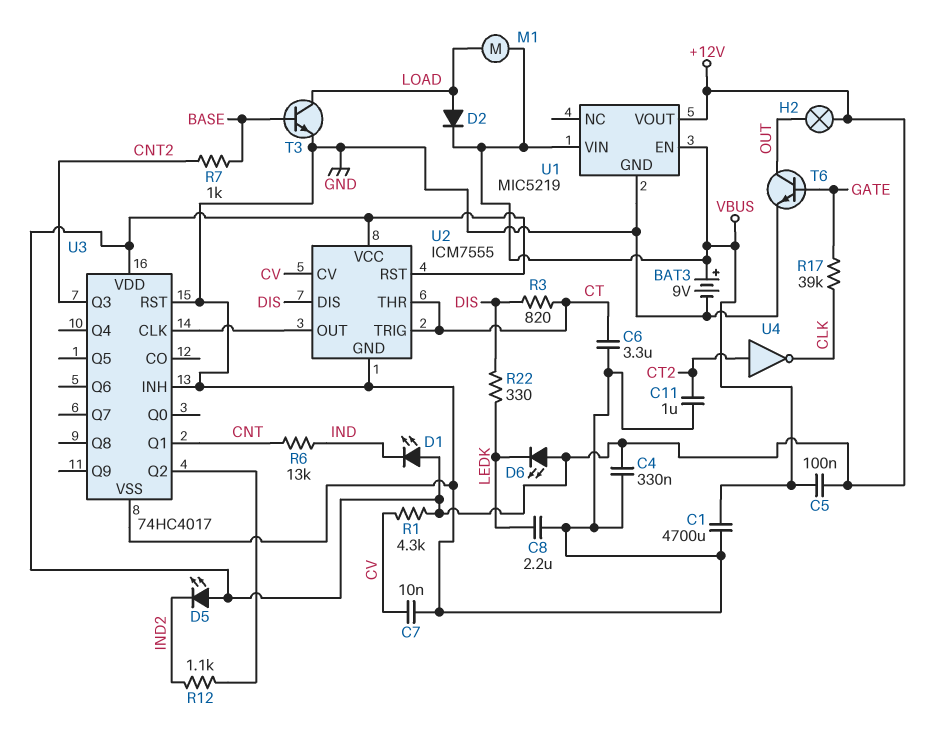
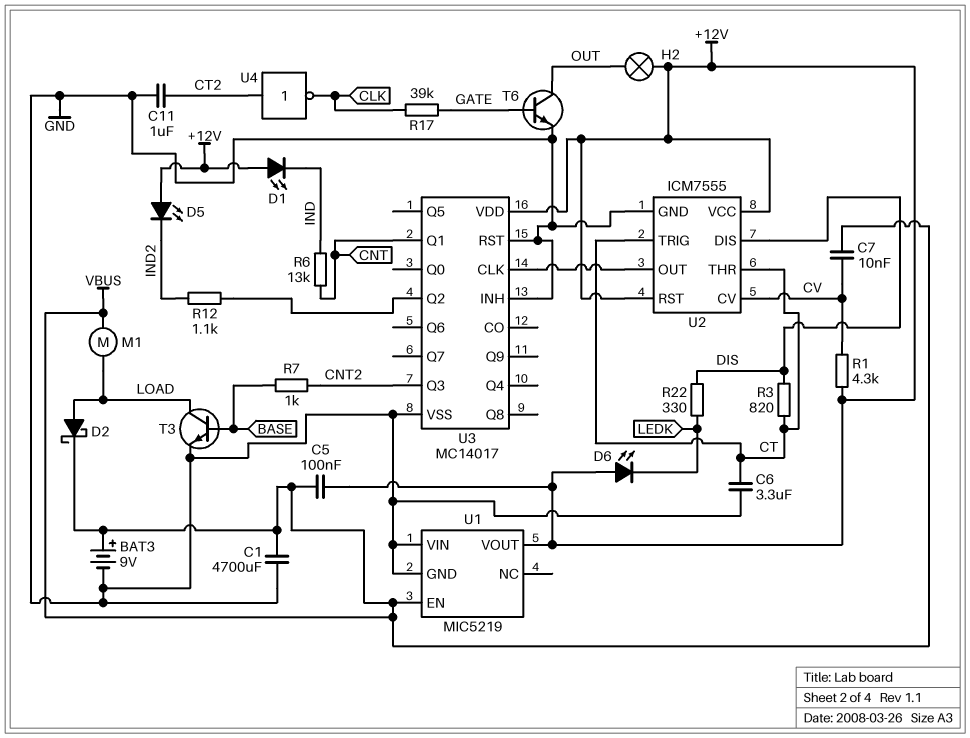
C4: 330nF (+12V, GND) -> none
C7: 10nF (CV, GND) -> 10nF (CV, VBUS)
C8: 2.2uF (GND, LEDK) -> none
D2: diode (A LOAD, K VBUS) -> schottky (A LOAD, K VBUS)
U1 pin VIN: VBUS -> GND
U3: 74HC4017 -> MC14017

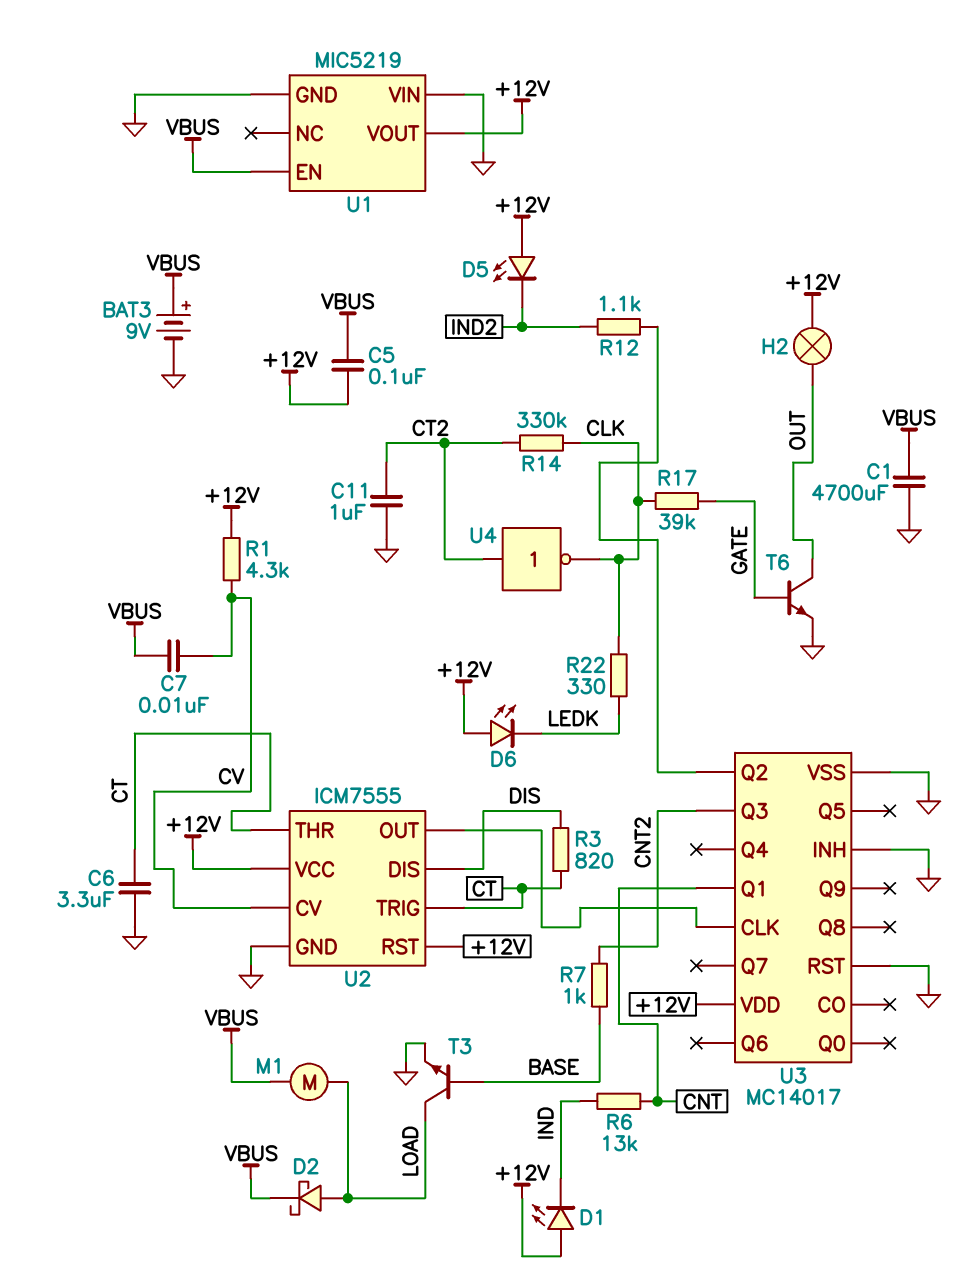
R14: none -> 330k (CLK, CT2)
R22: 330 (DIS, LEDK) -> 330 (CLK, LEDK)

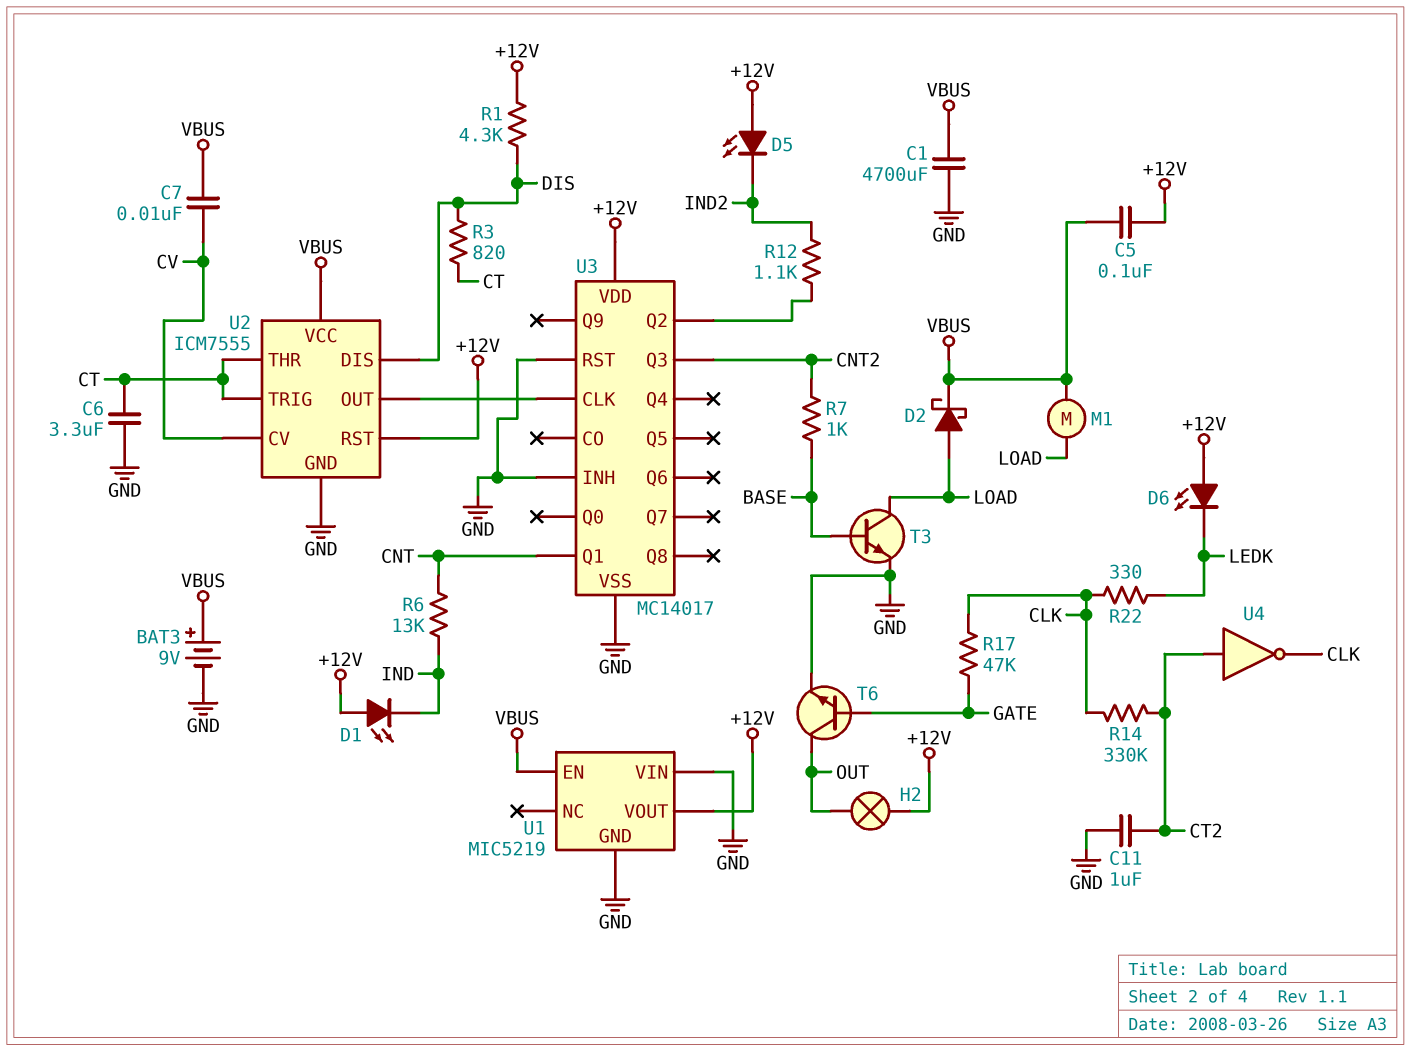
R1: 4.3k (+12V, CV) -> 4.3k (+12V, DIS)
R17: 39k (CLK, GATE) -> 47k (CLK, GATE)
U2 pin VCC: +12V -> VBUS

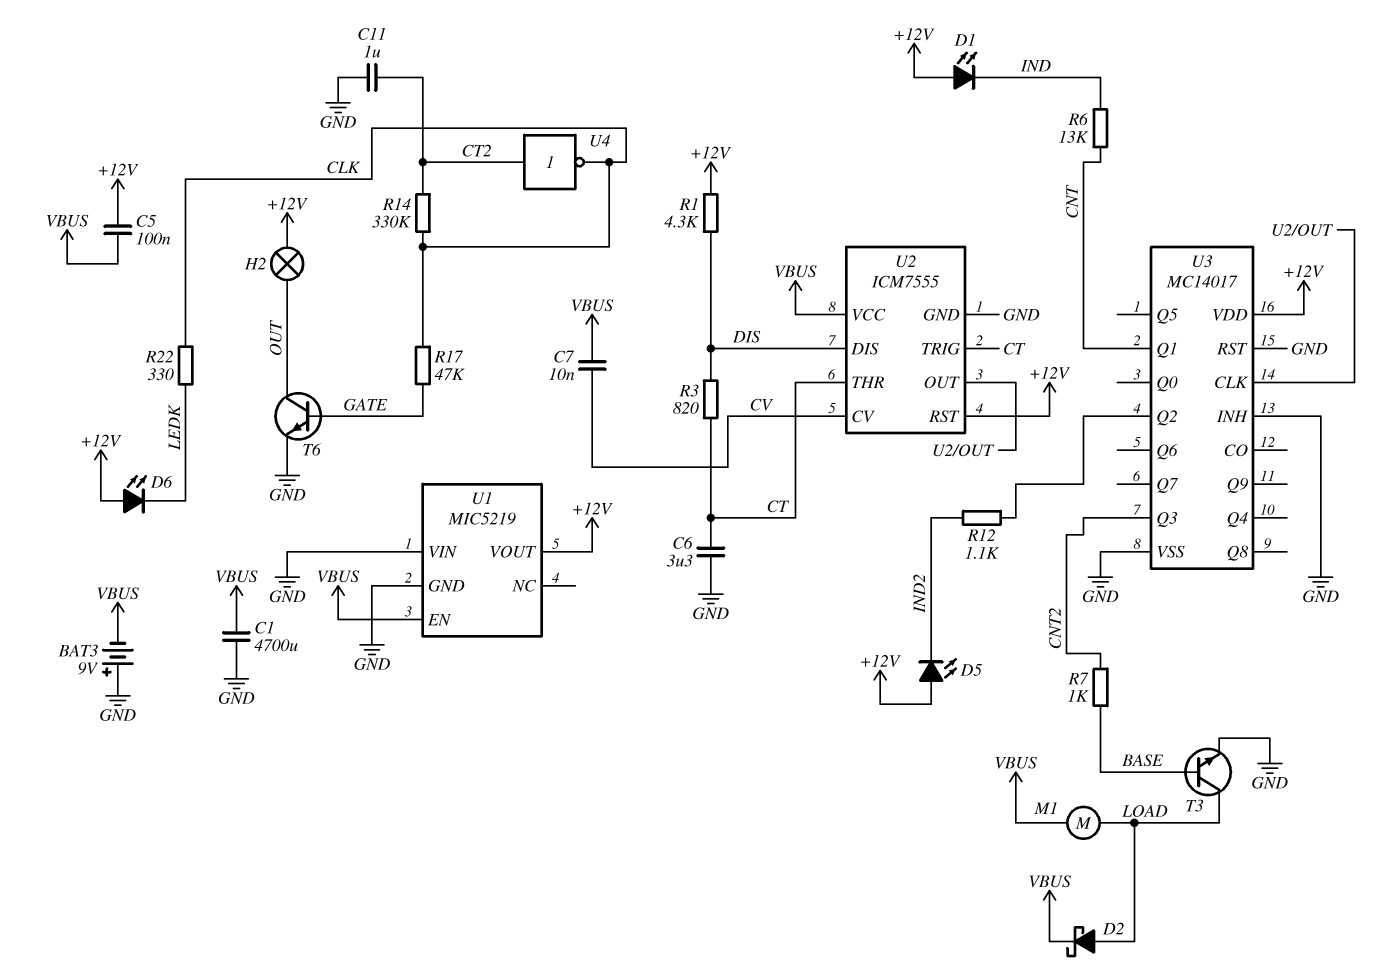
BAT3: 9V (plus VBUS, minus GND) -> 9V (plus GND, minus VBUS)

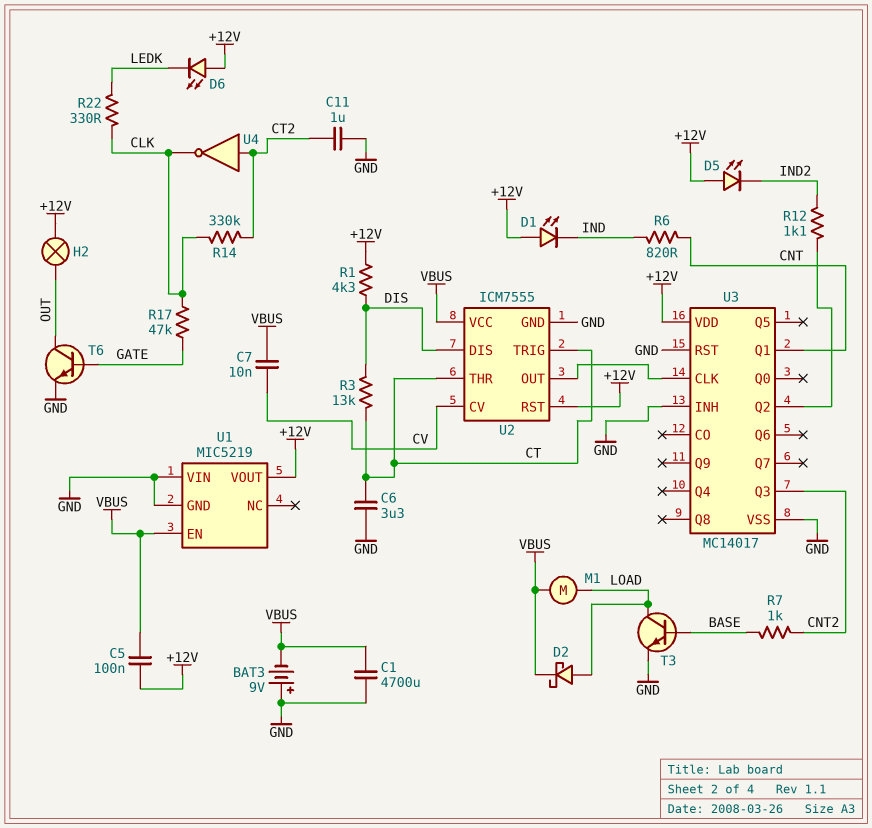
R3: 820 (CT, DIS) -> 13k (CT, DIS)
R6: 13k (CNT, IND) -> 820 (CNT, IND)

